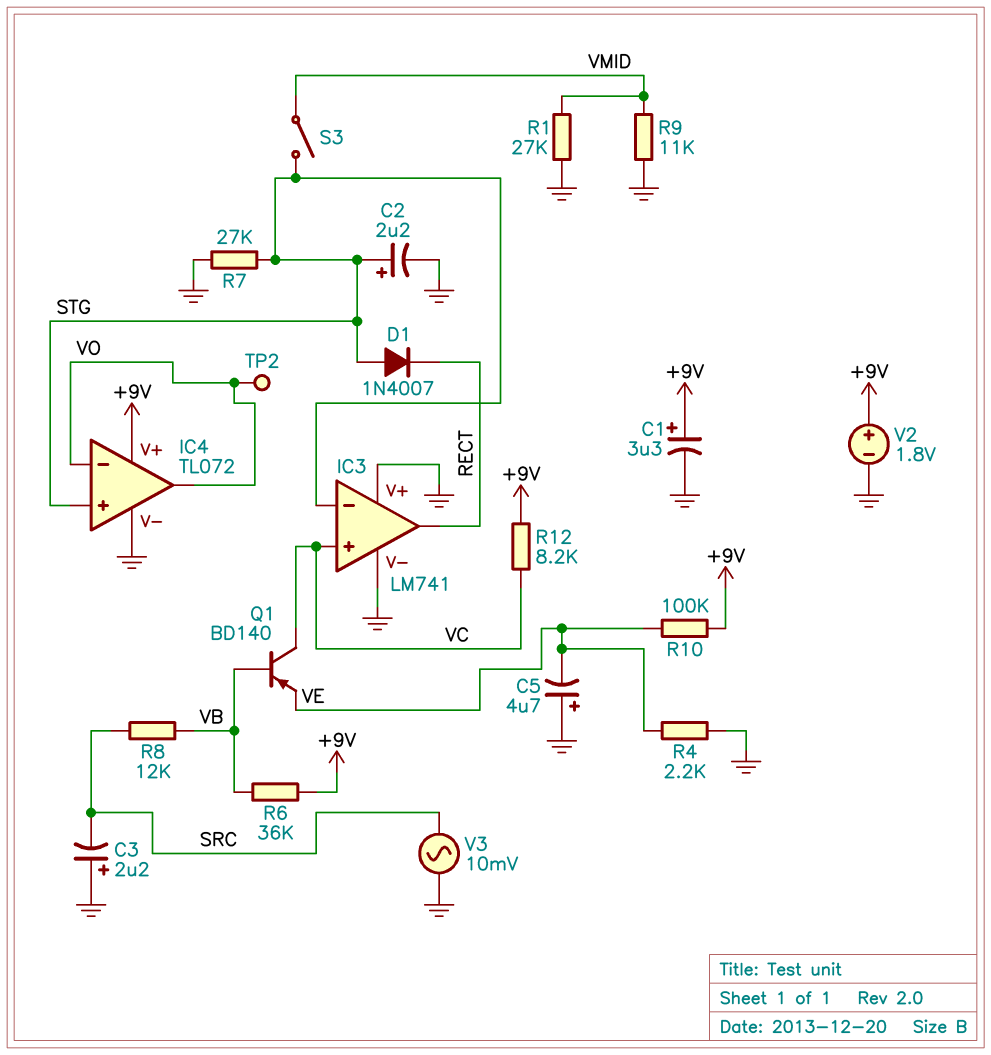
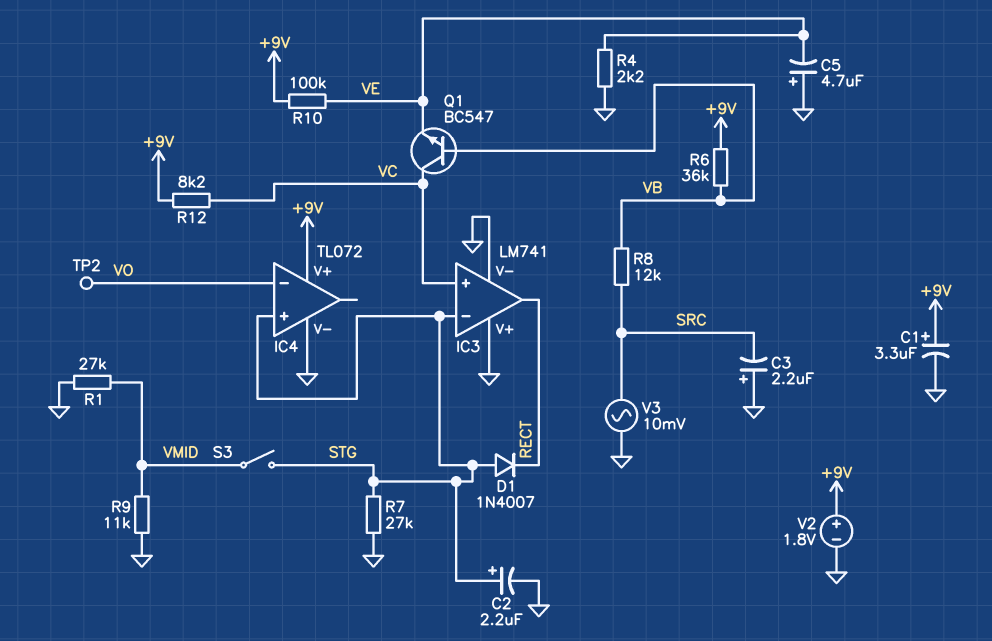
IC4 pin out: VO -> none
Q1: PNP BD140 (B VB, C VC, E VE) -> NPN BC547 (B VB, C VC, E VE)

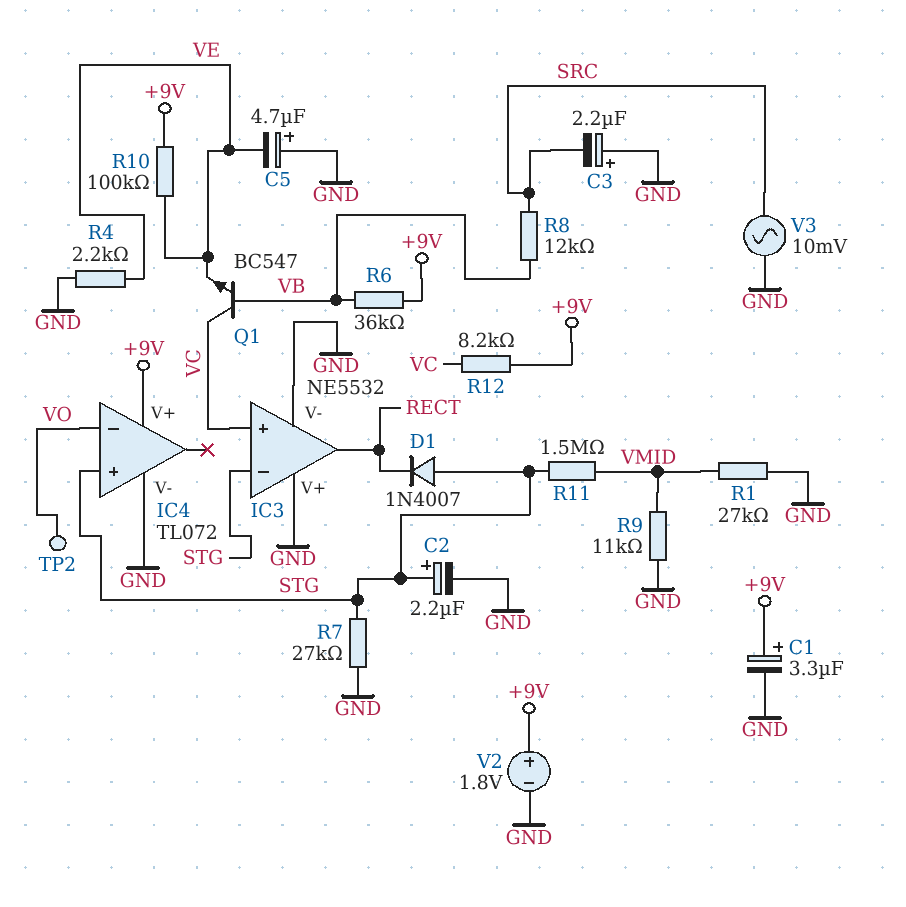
IC3: LM741 -> NE5532
R11: none -> 1.5M (STG, VMID)
S3: switch (STG, VMID) -> none

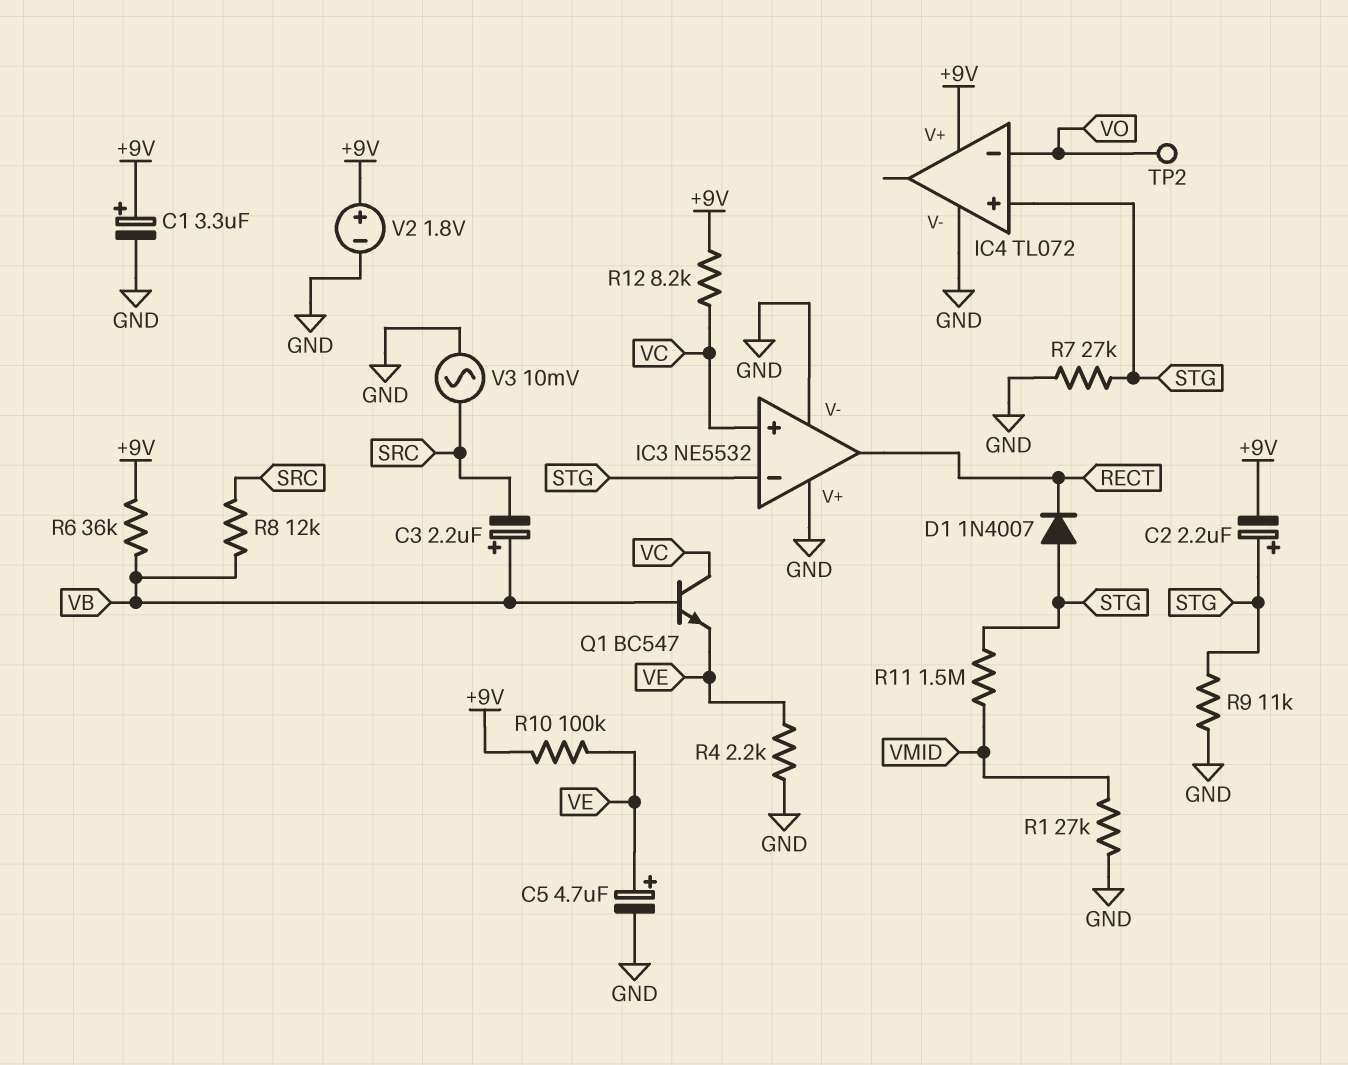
C2: 2.2uF (plus STG, minus GND) -> 2.2uF (plus STG, minus +9V)
C3: 2.2uF (plus GND, minus SRC) -> 2.2uF (plus VB, minus SRC)
C5: 4.7uF (plus GND, minus VE) -> 4.7uF (plus VE, minus GND)
R9: 11k (GND, VMID) -> 11k (GND, STG)

